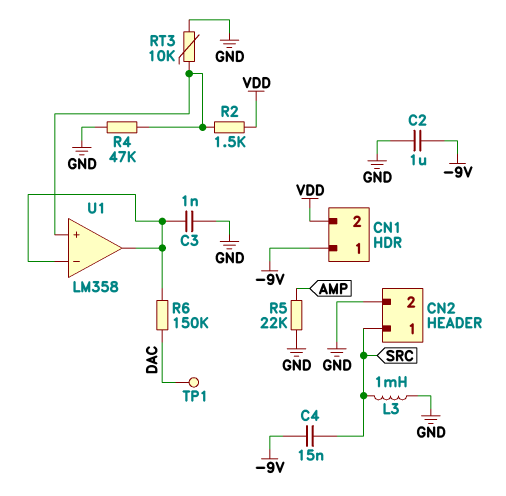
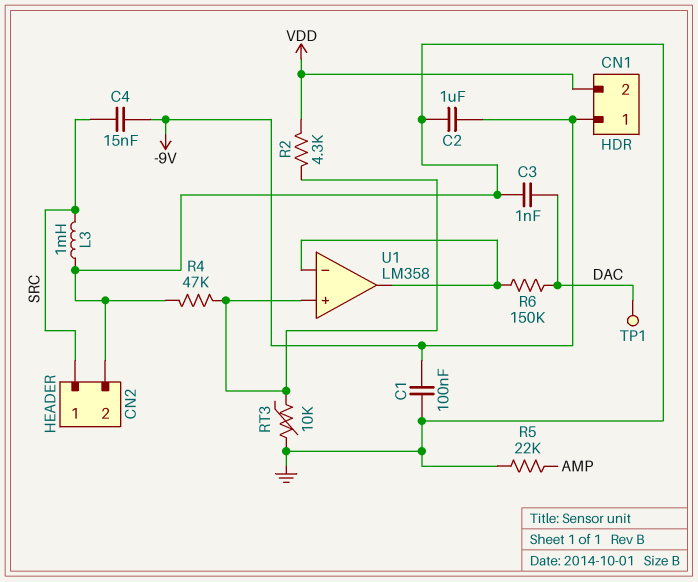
C1: none -> 100nF (-9V, GND)
C3: 1nF (GND, U1/in-) -> 1nF (DAC, GND)
R2: 1.5k (U1/in+, VDD) -> 4.3k (U1/in+, VDD)

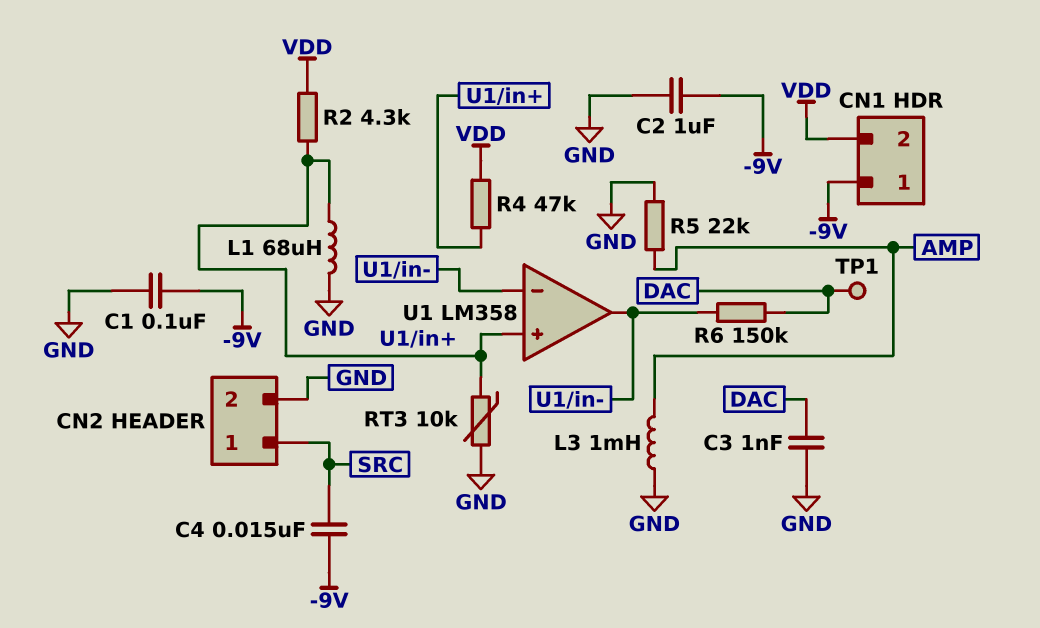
L1: none -> 68uH (GND, U1/in+)
L3: 1mH (GND, SRC) -> 1mH (AMP, GND)
R4: 47k (GND, U1/in+) -> 47k (U1/in+, VDD)

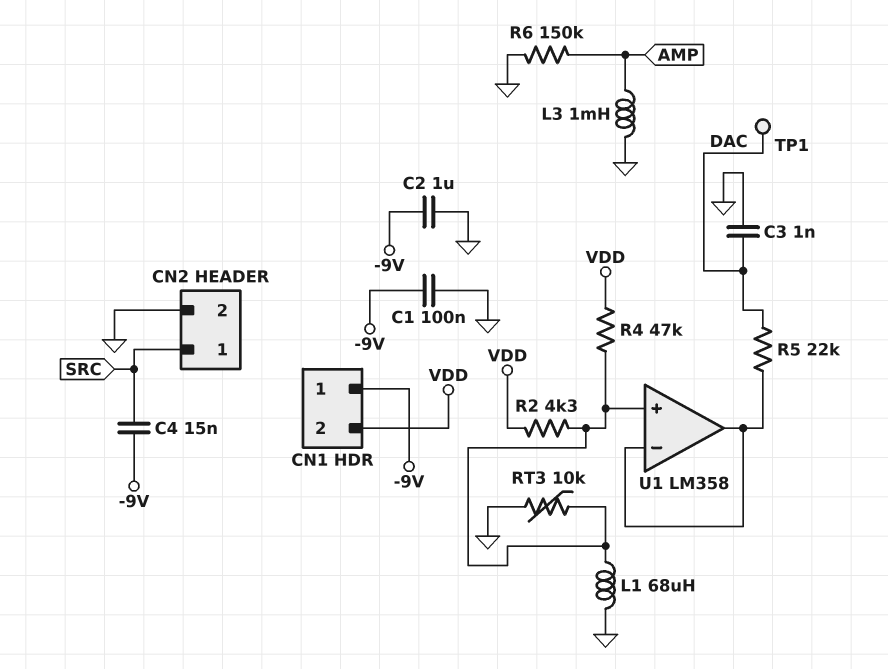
R5: 22k (AMP, GND) -> 22k (DAC, U1/in-)
R6: 150k (DAC, U1/in-) -> 150k (AMP, GND)

